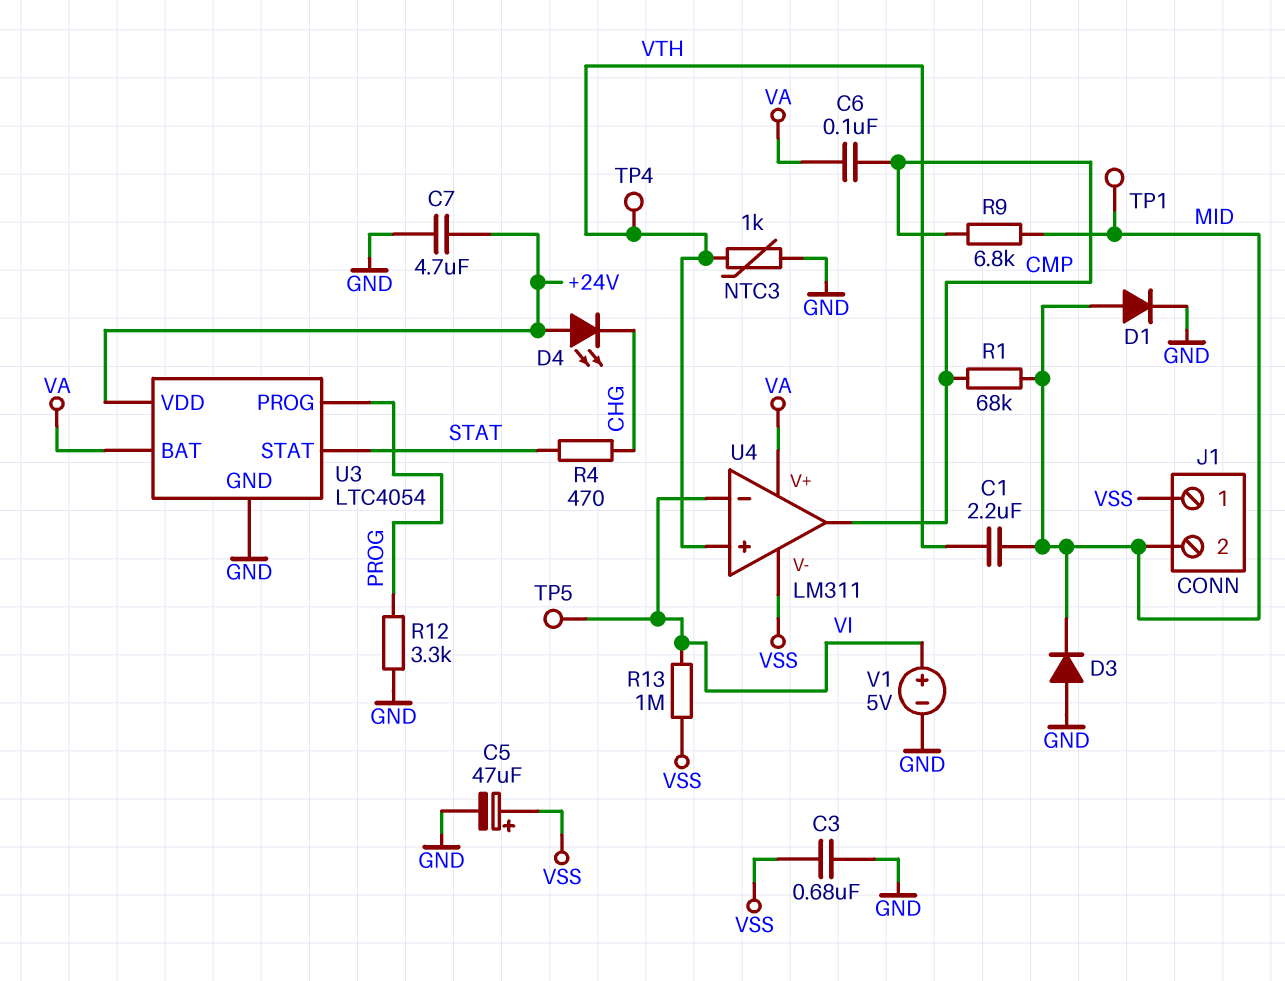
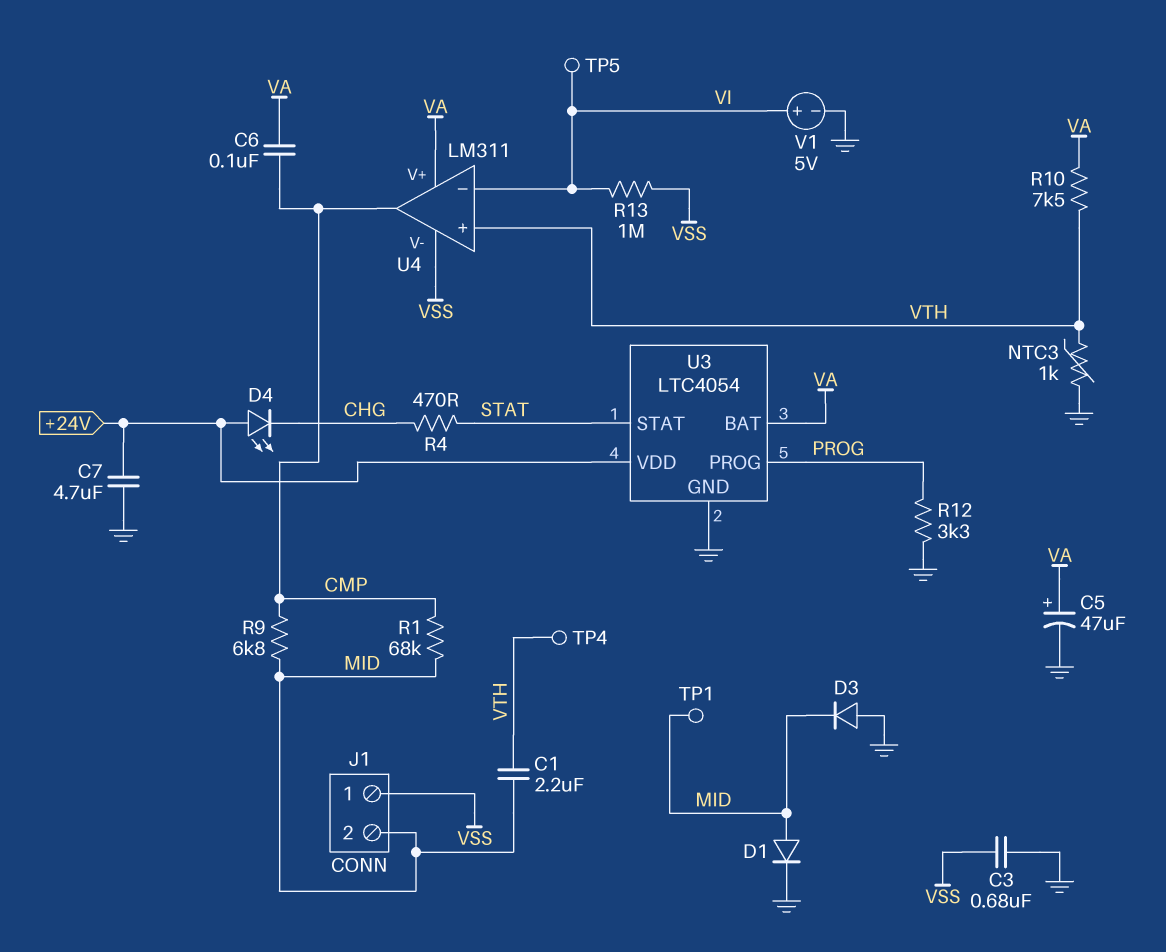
C5: 47uF (plus VSS, minus GND) -> 47uF (plus VA, minus GND)
R10: none -> 7.5k (VA, VTH)

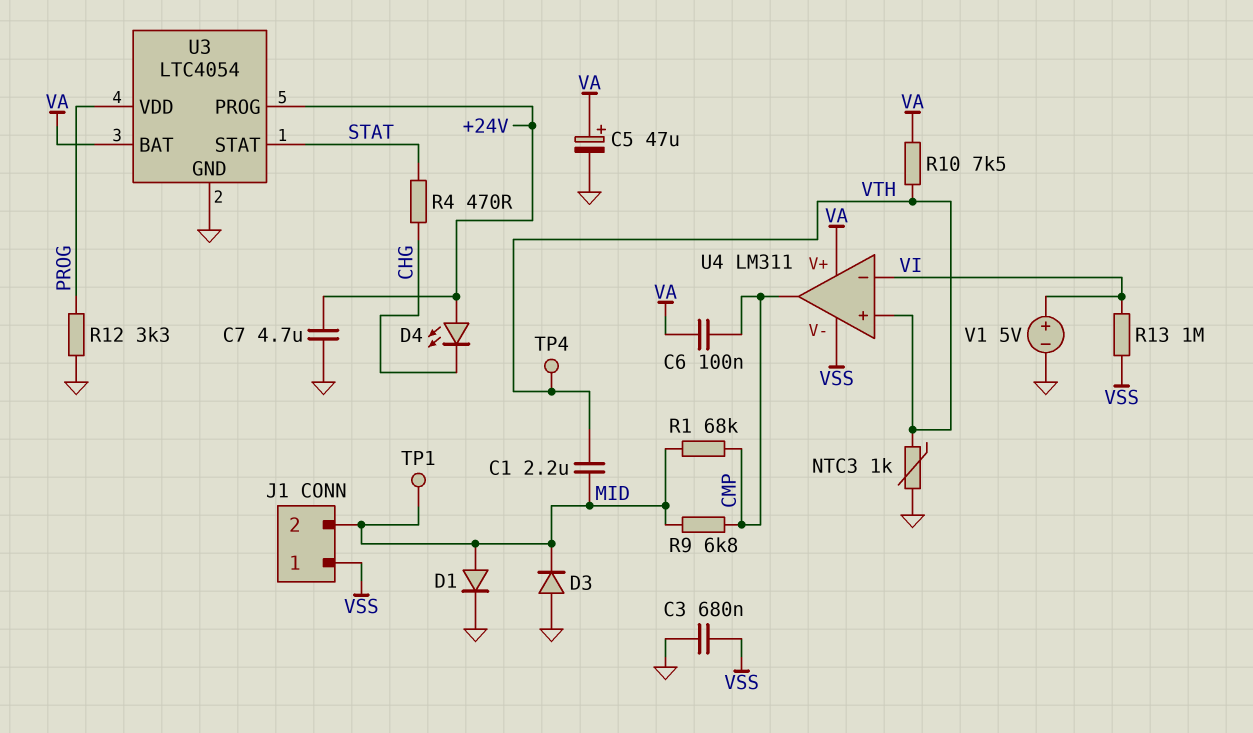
TP5: test point (VI) -> none
U3 pin PROG: PROG -> +24V
U3 pin VDD: +24V -> PROG

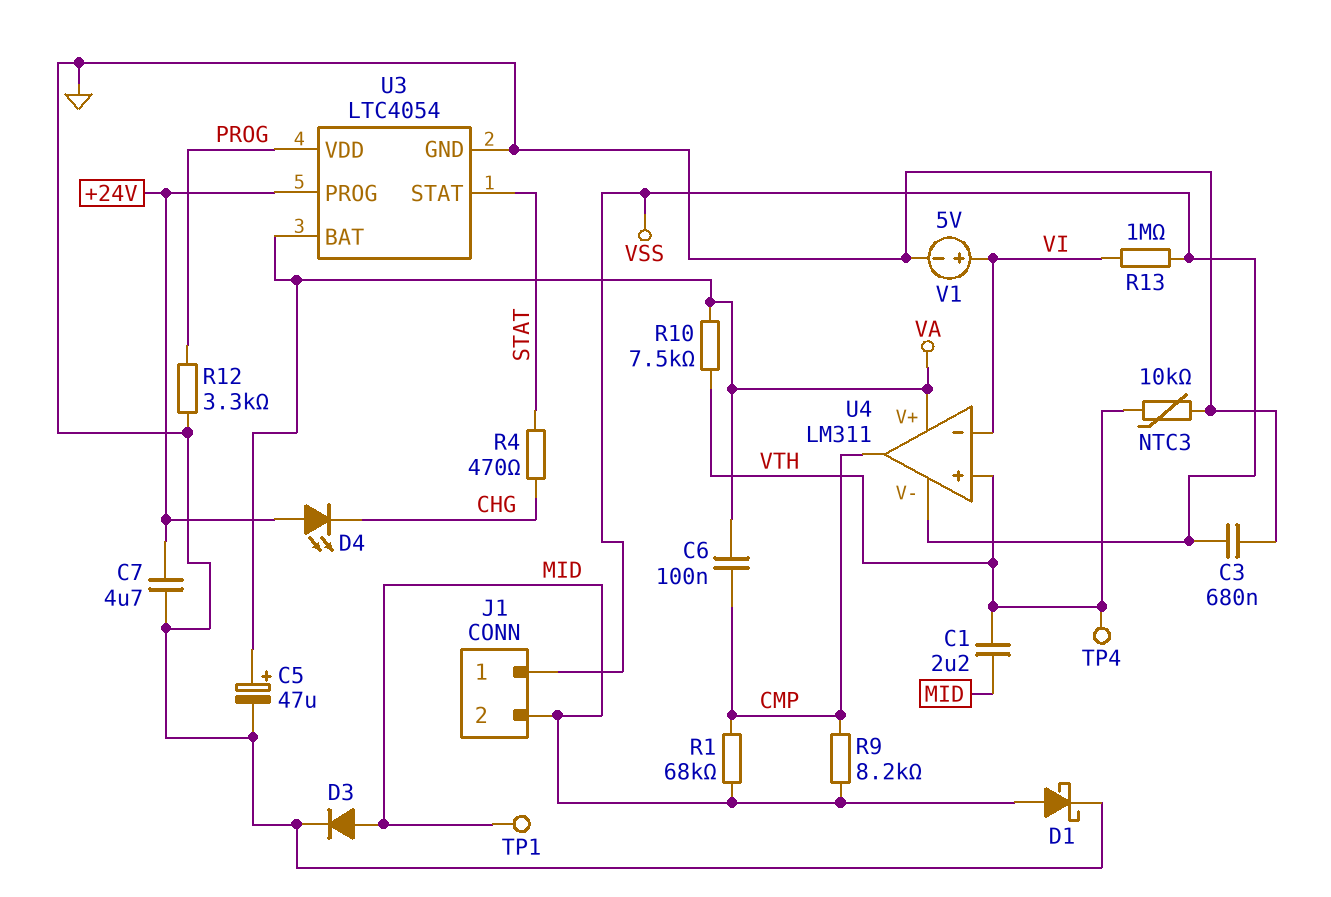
D1: diode (A MID, K GND) -> schottky (A MID, K GND)
D3: diode (A GND, K MID) -> diode (A MID, K GND)
NTC3: 1k (GND, VTH) -> 10k (GND, VTH)
R9: 6.8k (CMP, MID) -> 8.2k (CMP, MID)

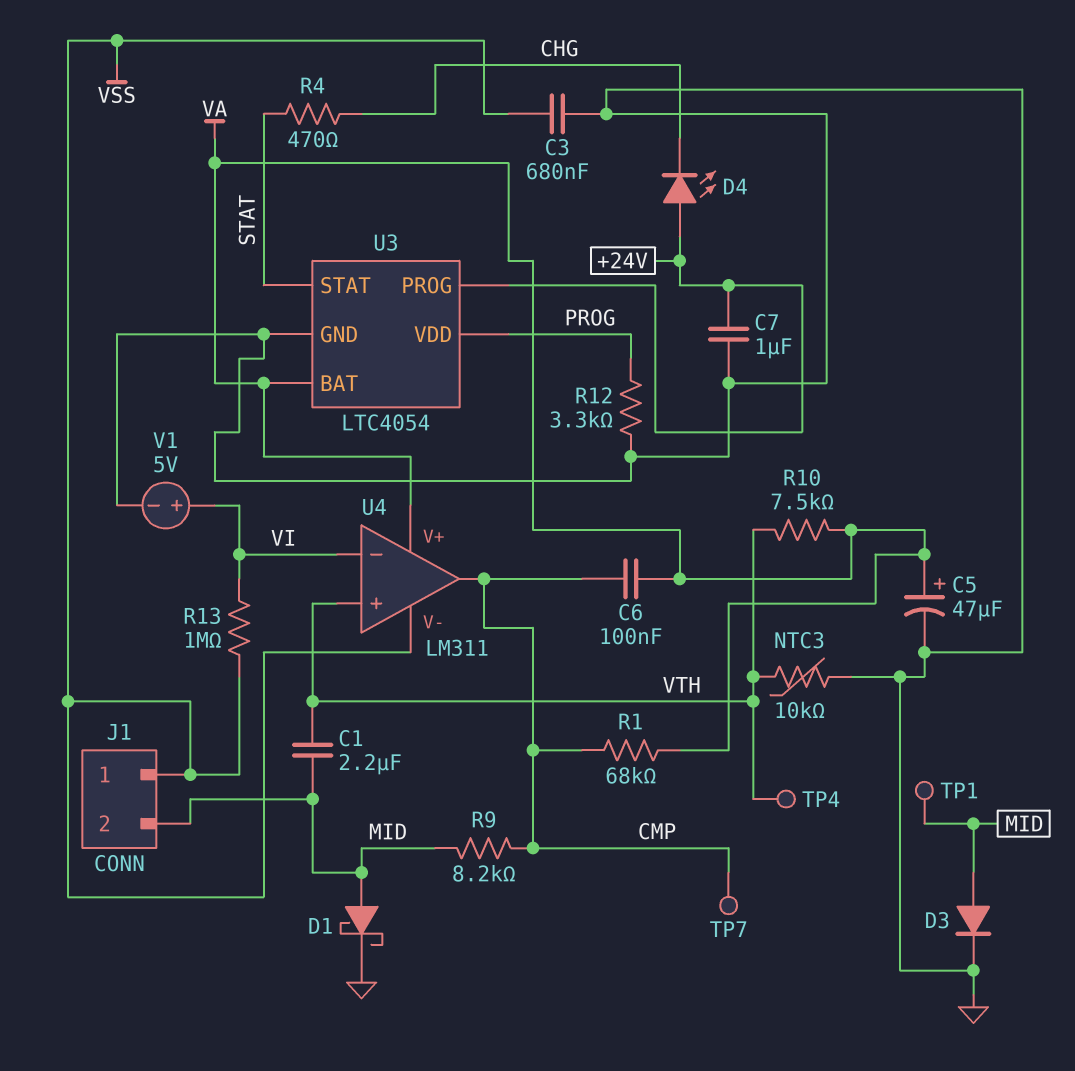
C7: 4.7uF (+24V, GND) -> 1uF (+24V, GND)
R1: 68k (CMP, MID) -> 68k (CMP, VA)
TP7: none -> test point (CMP)

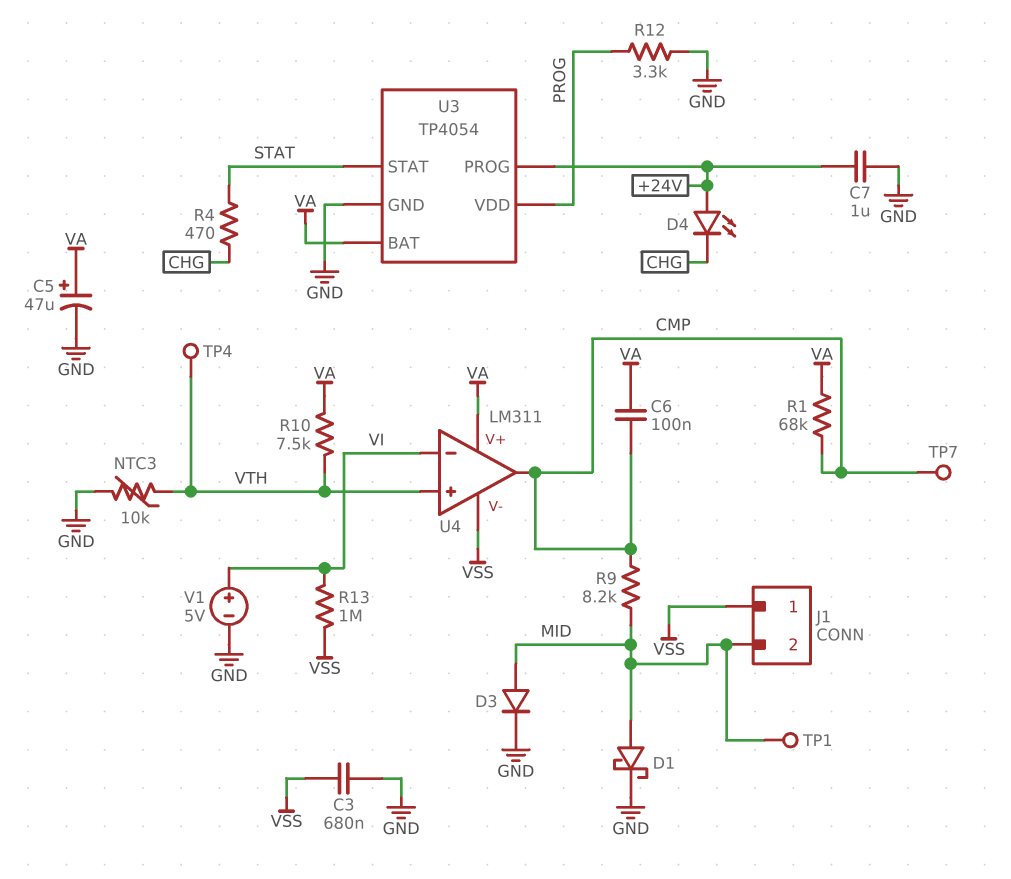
C1: 2.2uF (MID, VTH) -> none
U3: LTC4054 -> TP4054

